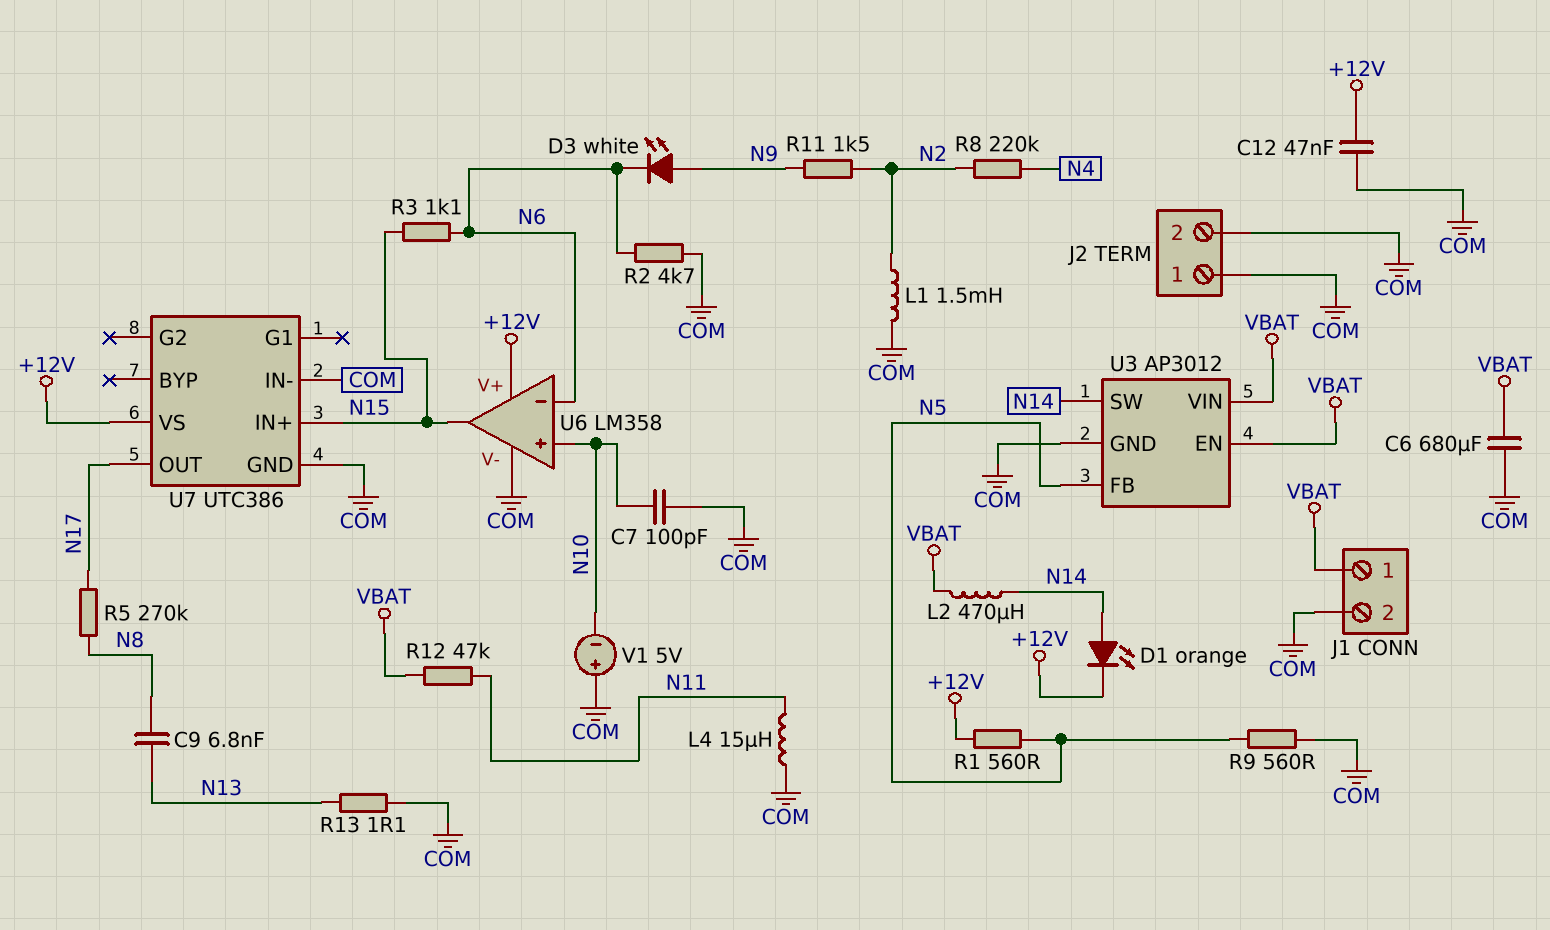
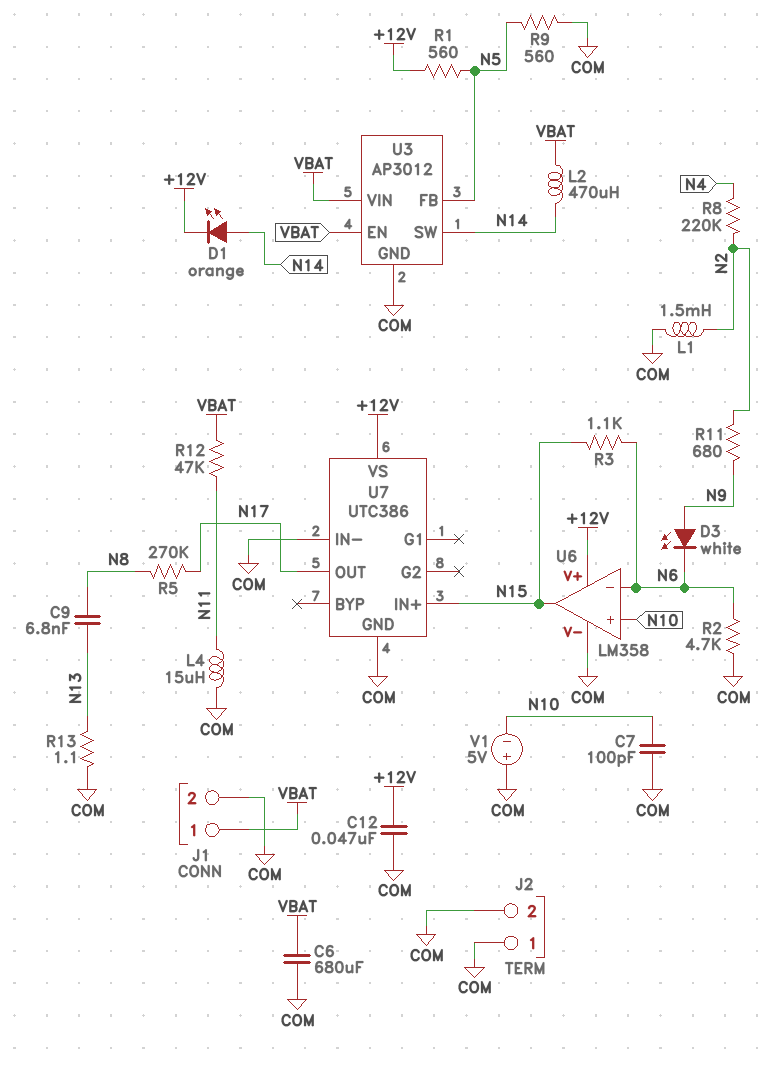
R11: 1.5k (N2, N9) -> 680 (N2, N9)

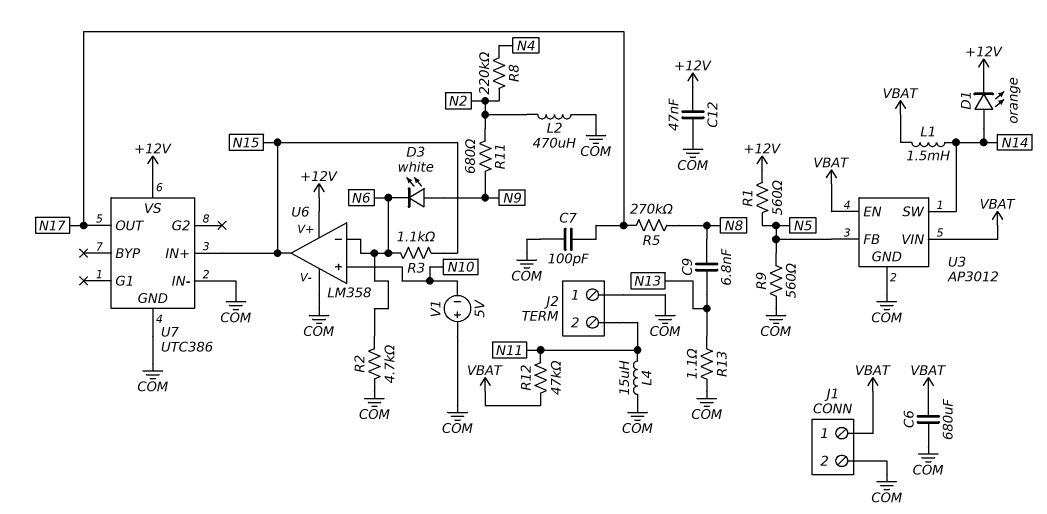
C7: 100pF (COM, N10) -> 100pF (COM, N17)
J2 pin 2: COM -> N11
L1: 1.5mH (COM, N2) -> 1.5mH (N14, VBAT)
L2: 470uH (N14, VBAT) -> 470uH (COM, N2)

